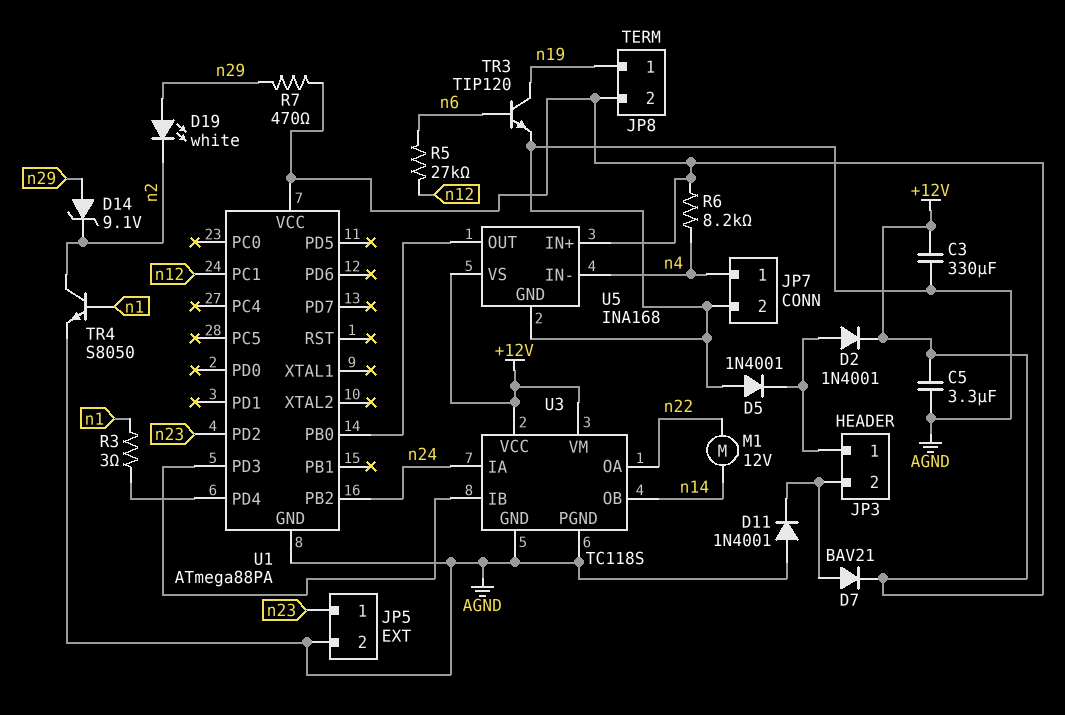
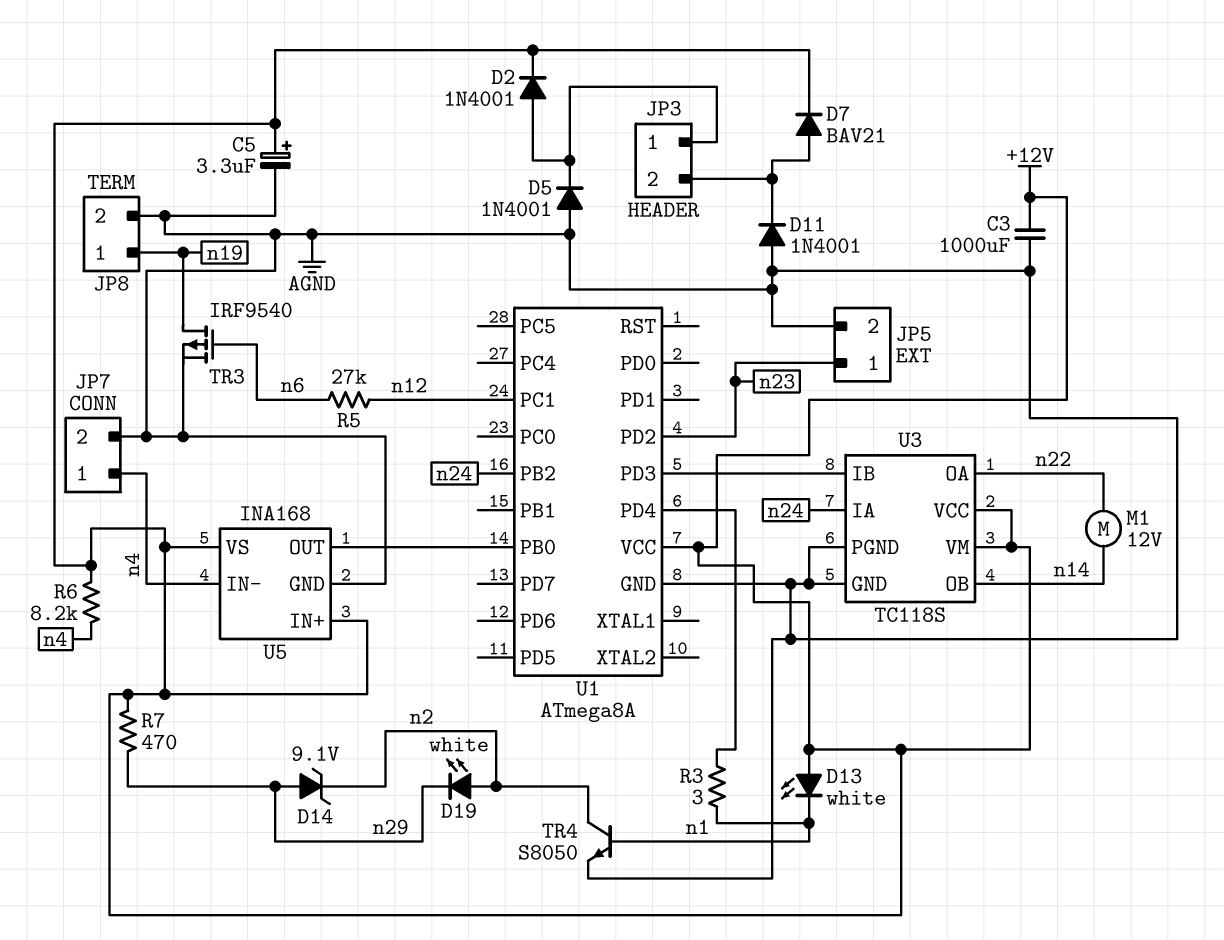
C3: 330uF (+12V, AGND) -> 1000uF (+12V, AGND)
C5: 3.3uF (+12V, AGND) -> 3.3uF (plus +12V, minus AGND)
D13: none -> LED white (A +12V, K n1)
D19: LED white (A n29, K n2) -> LED white (A n2, K n29)
JP8 pin 2: +12V -> AGND
TR3: NPN TIP120 (B n6, C n19, E AGND) -> PMOS IRF9540 (G n6, D n19, S AGND)
U1: ATmega88PA -> ATmega8A

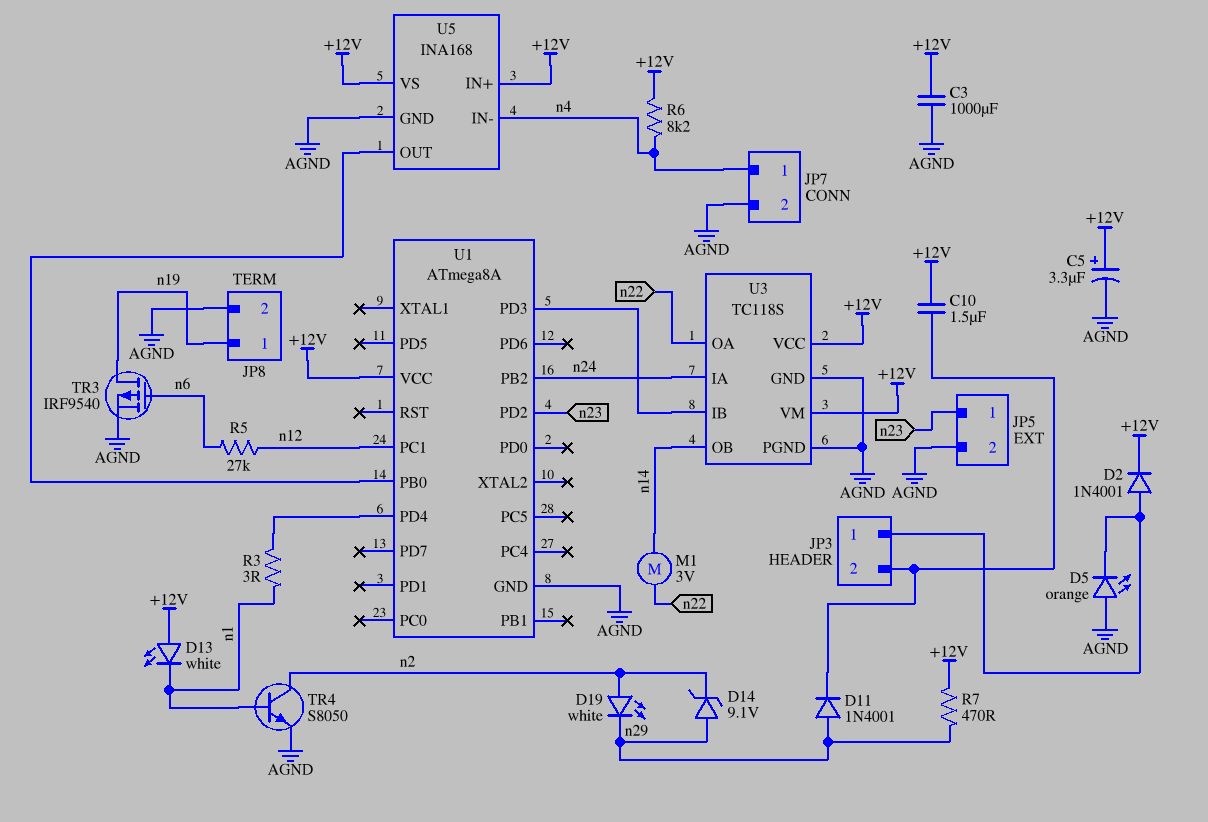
C10: none -> 1.5uF (+12V, JP3/2)
D5: diode 1N4001 (A AGND, K JP3/1) -> LED orange (A AGND, K JP3/1)
D7: diode BAV21 (A JP3/2, K +12V) -> none
D11: diode 1N4001 (A AGND, K JP3/2) -> diode 1N4001 (A n29, K JP3/2)
M1: motor 12V (n14, n22) -> motor 3V (n14, n22)

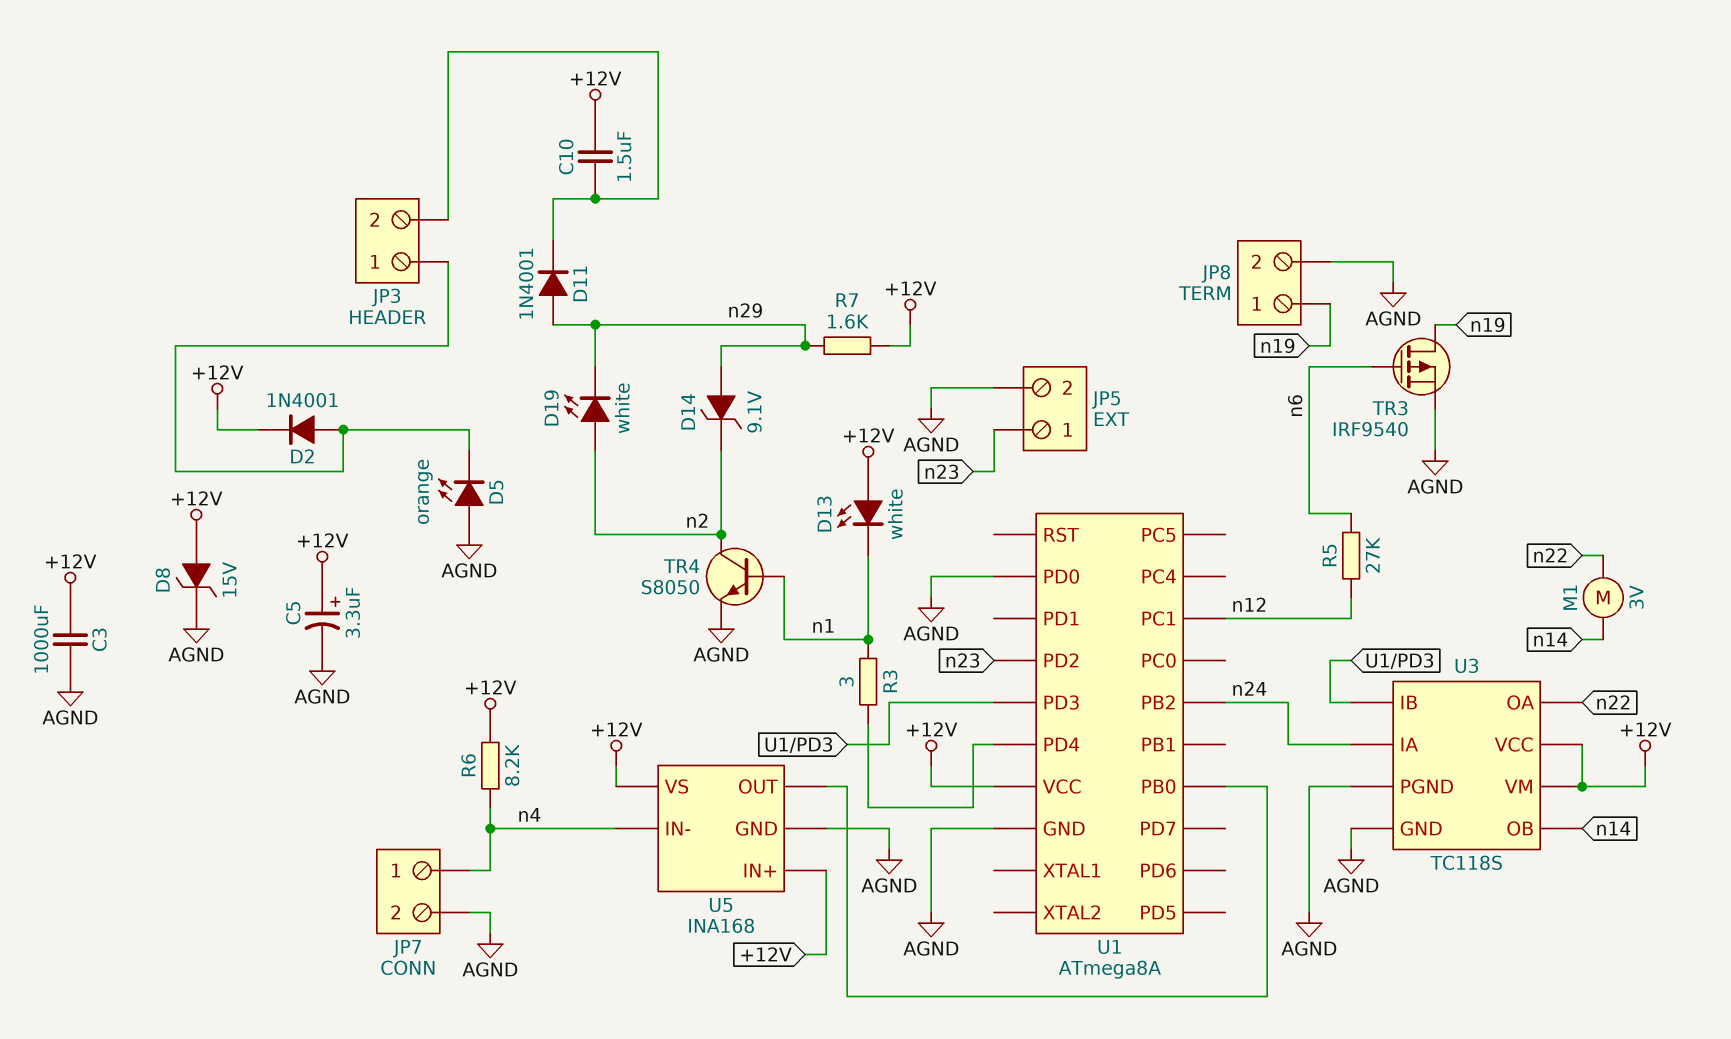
D8: none -> zener 15V (A +12V, K AGND)
R7: 470 (+12V, n29) -> 1.6k (+12V, n29)
U1 pin PD0: none -> AGND

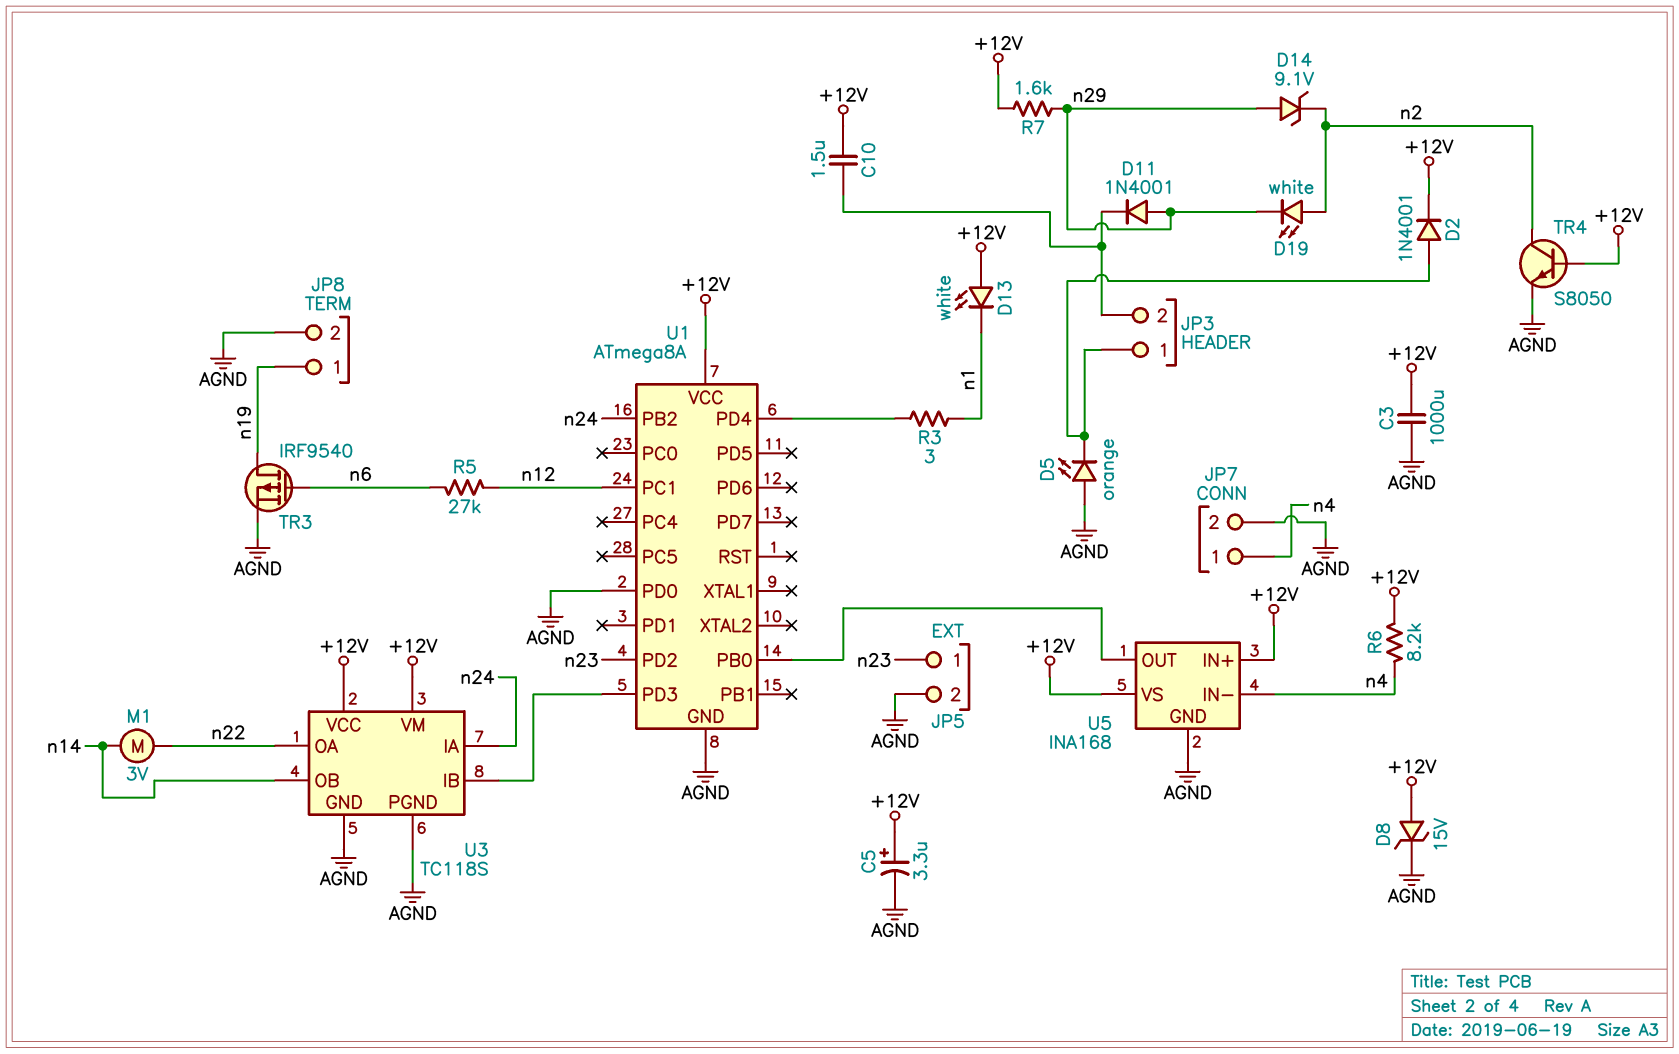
TR4: NPN S8050 (B n1, C n2, E AGND) -> NPN S8050 (B +12V, C n2, E AGND)

